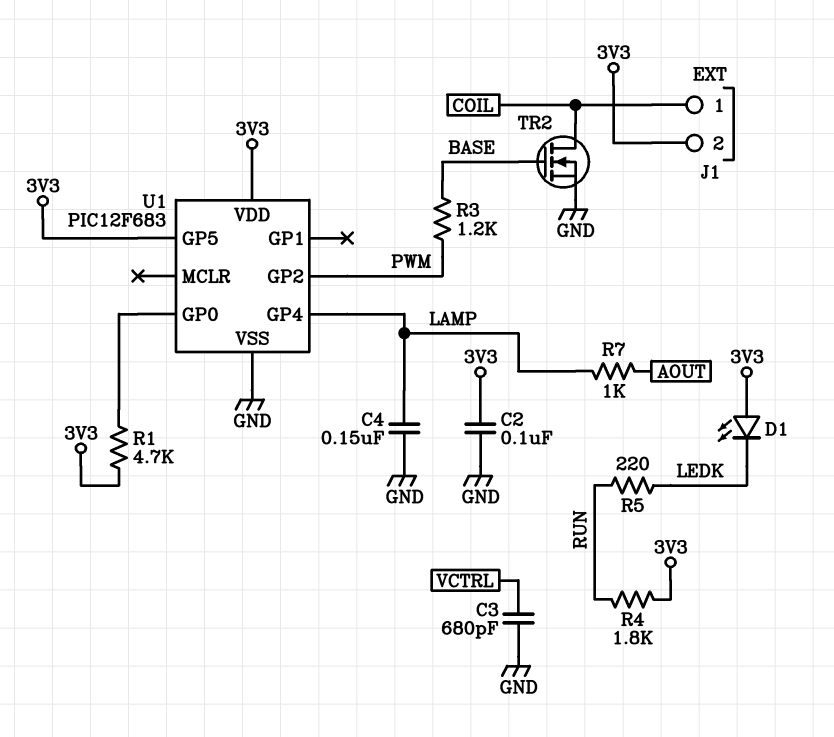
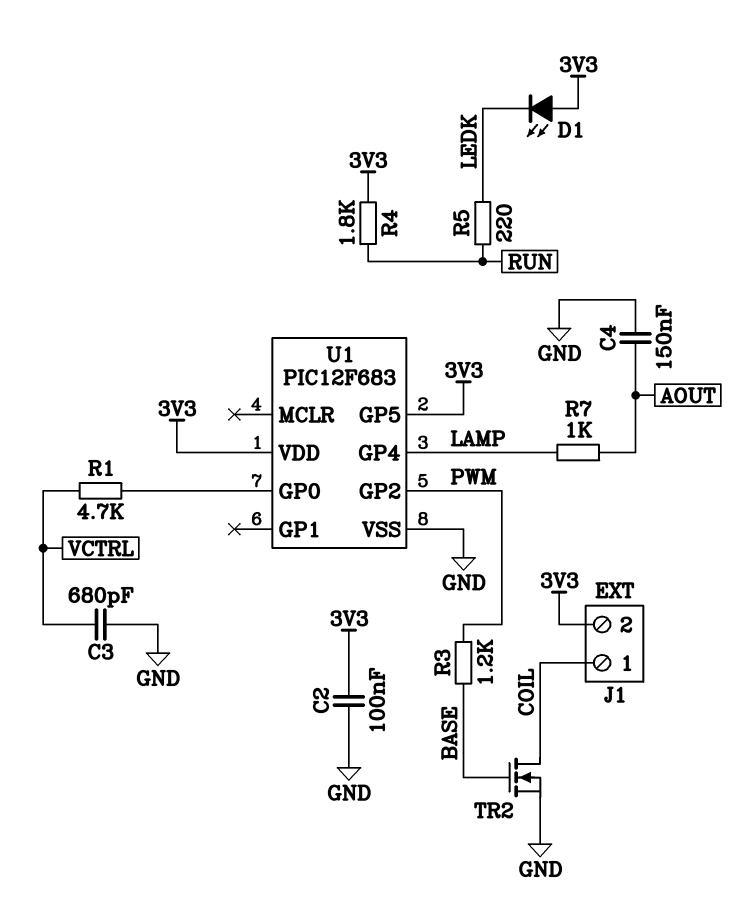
C4: 150nF (GND, LAMP) -> 150nF (AOUT, GND)
R1: 4.7k (3V3, U1/GP0) -> 4.7k (U1/GP0, VCTRL)

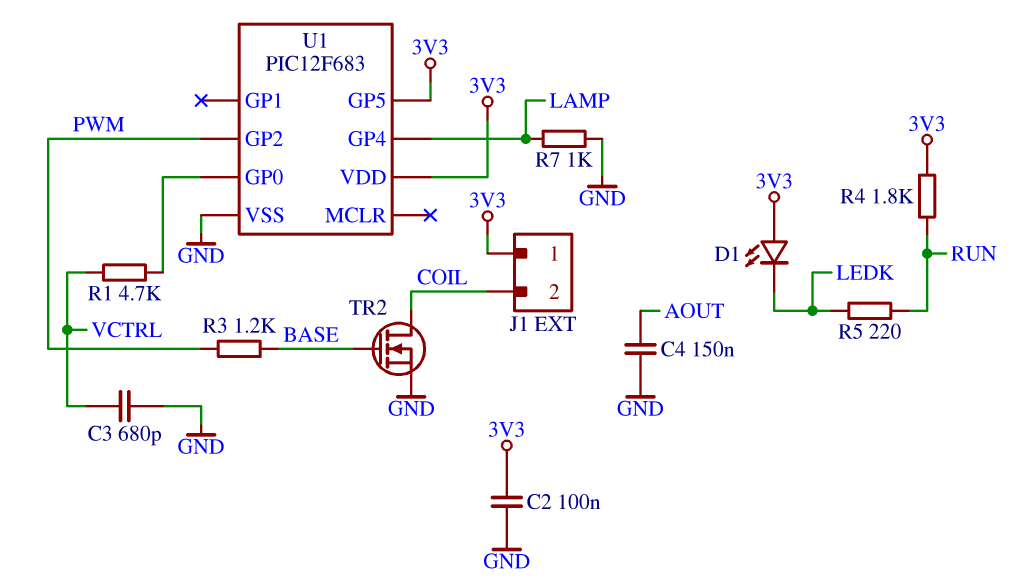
J1 pin 1: COIL -> 3V3
J1 pin 2: 3V3 -> COIL
R7: 1k (AOUT, LAMP) -> 1k (GND, LAMP)

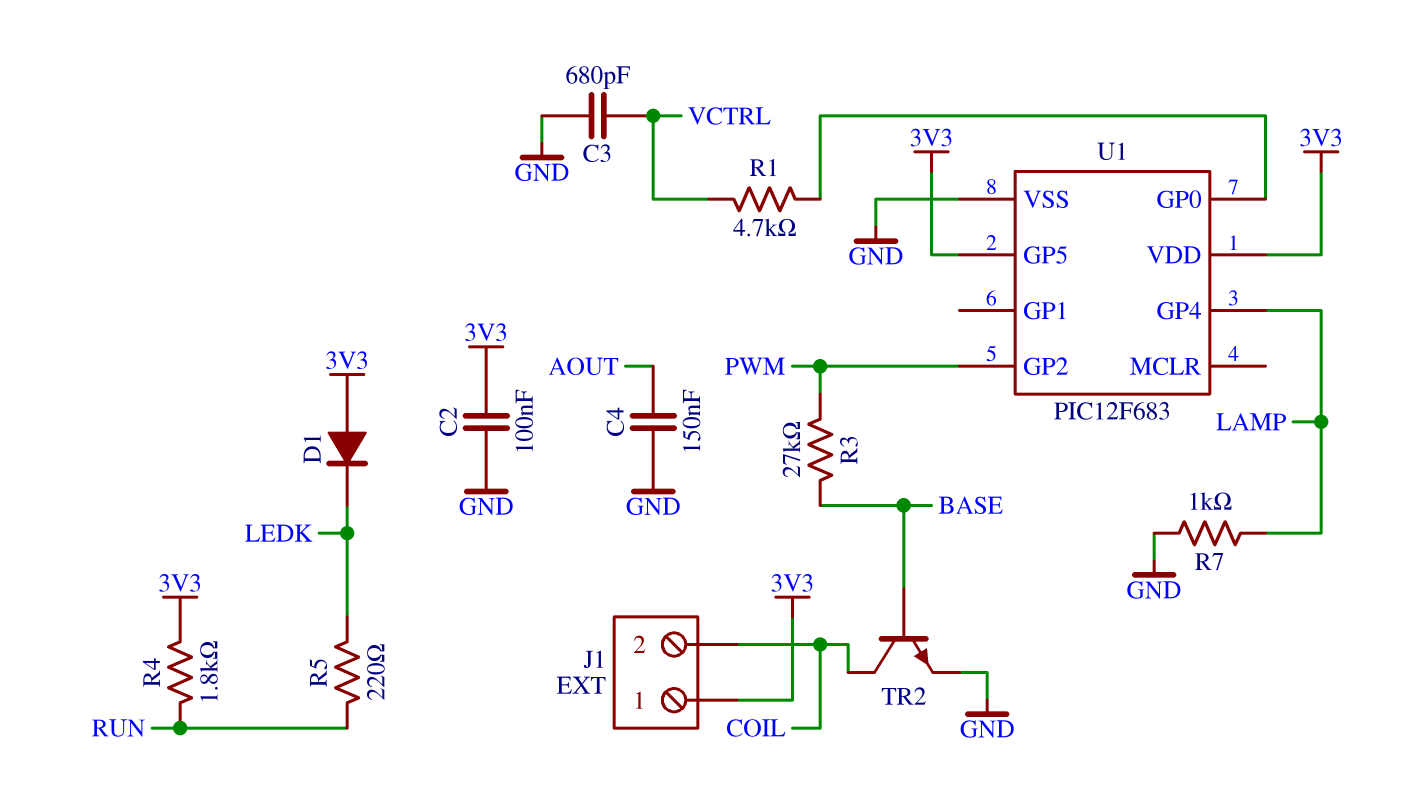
D1: LED (A 3V3, K LEDK) -> diode (A 3V3, K LEDK)
R3: 1.2k (BASE, PWM) -> 27k (BASE, PWM)
TR2: NMOS (G BASE, D COIL, S GND) -> NPN (B BASE, C COIL, E GND)

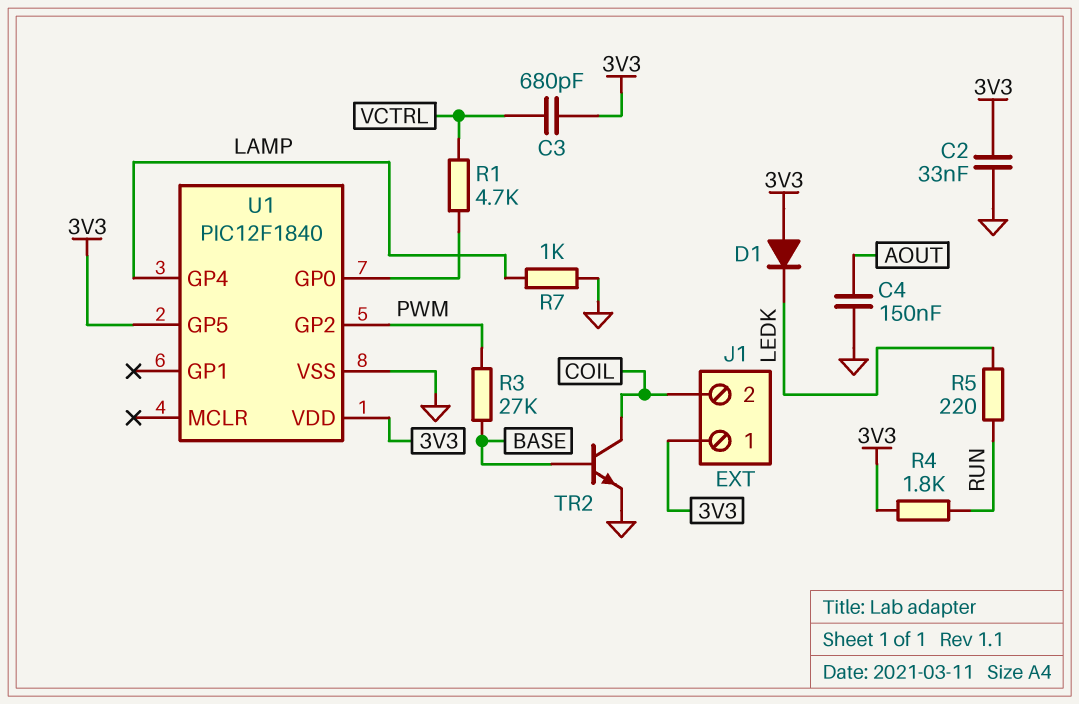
C2: 100nF (3V3, GND) -> 33nF (3V3, GND)
C3: 680pF (GND, VCTRL) -> 680pF (3V3, VCTRL)
U1: PIC12F683 -> PIC12F1840

